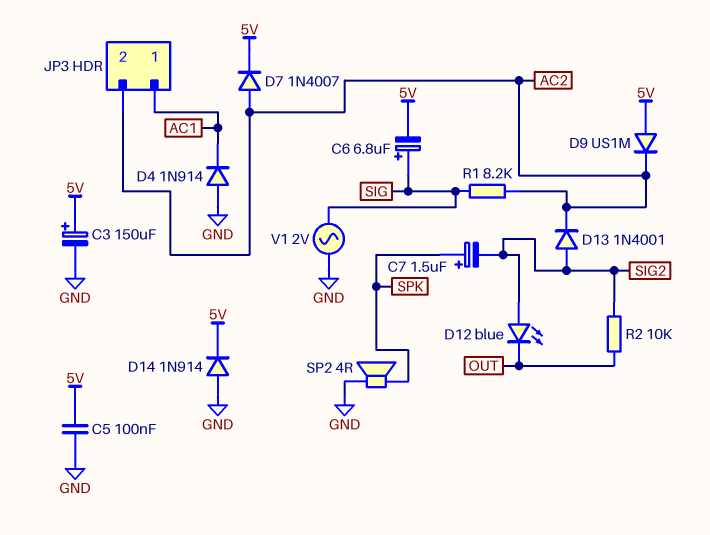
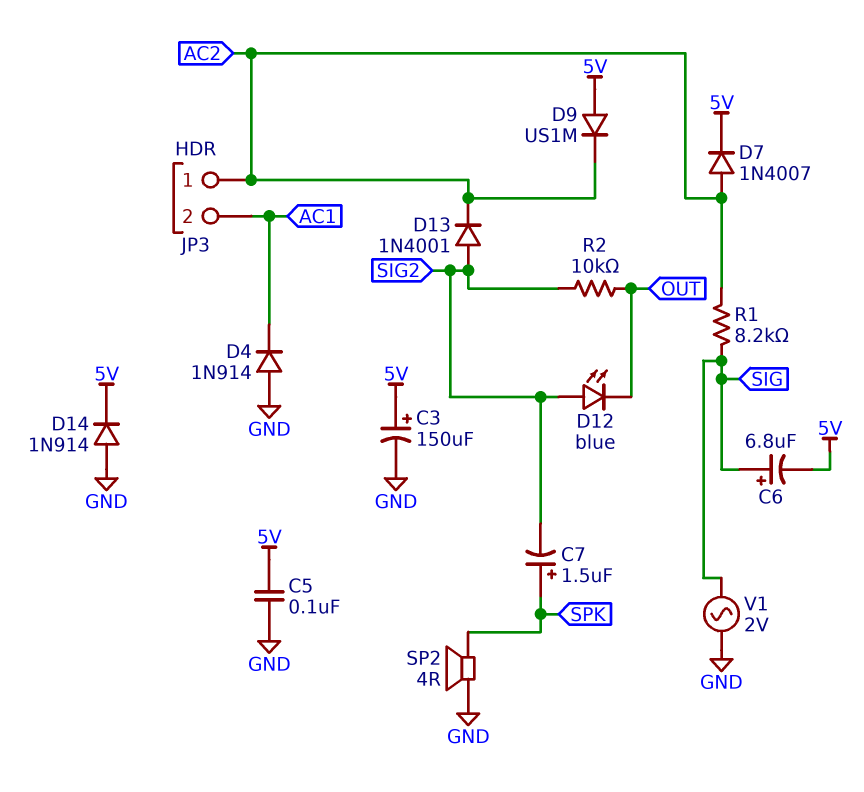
JP3 pin 1: AC1 -> AC2
JP3 pin 2: AC2 -> AC1

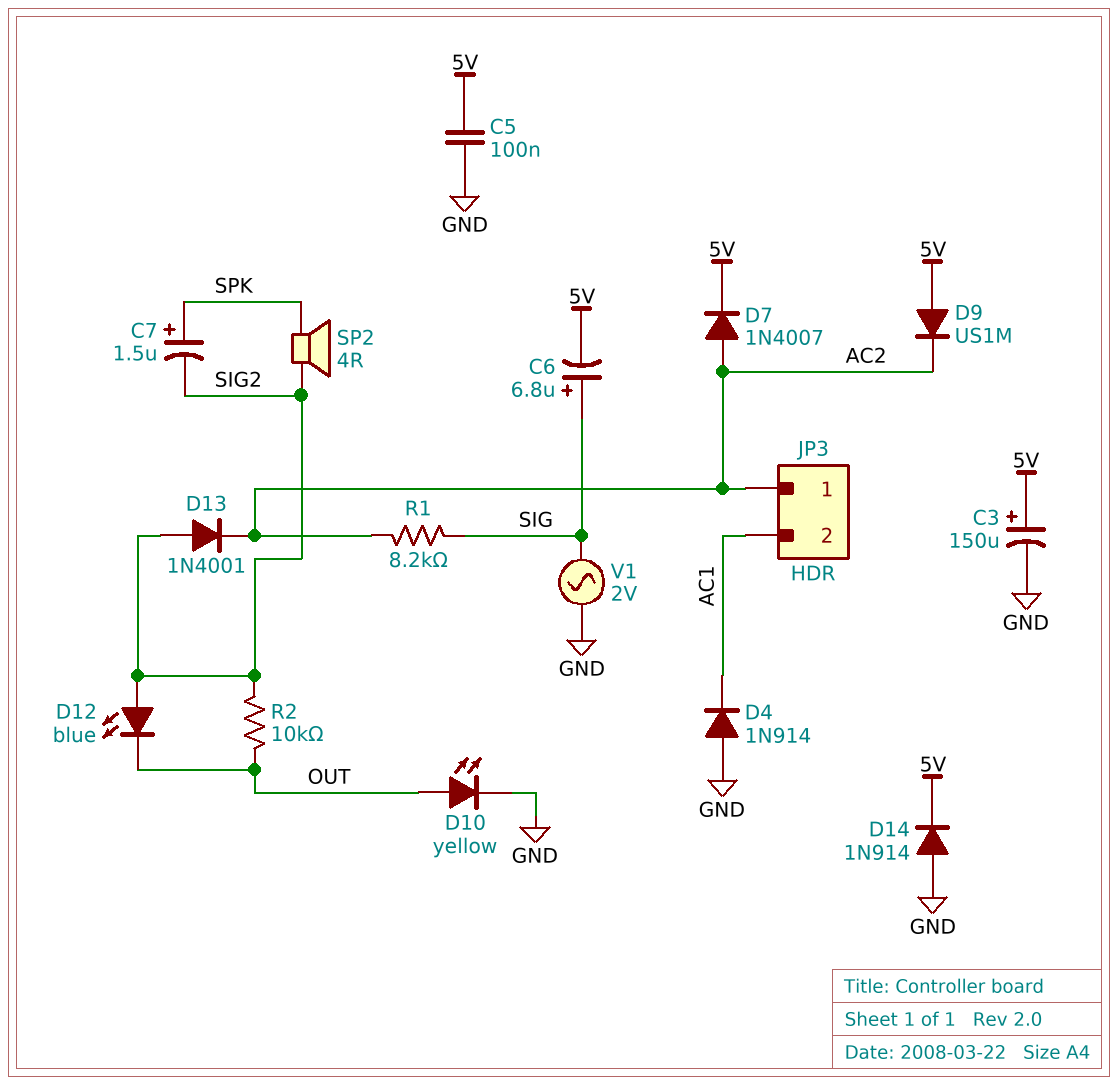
D10: none -> LED yellow (A OUT, K GND)
SP2: speaker 4R (GND, SPK) -> speaker 4R (SIG2, SPK)

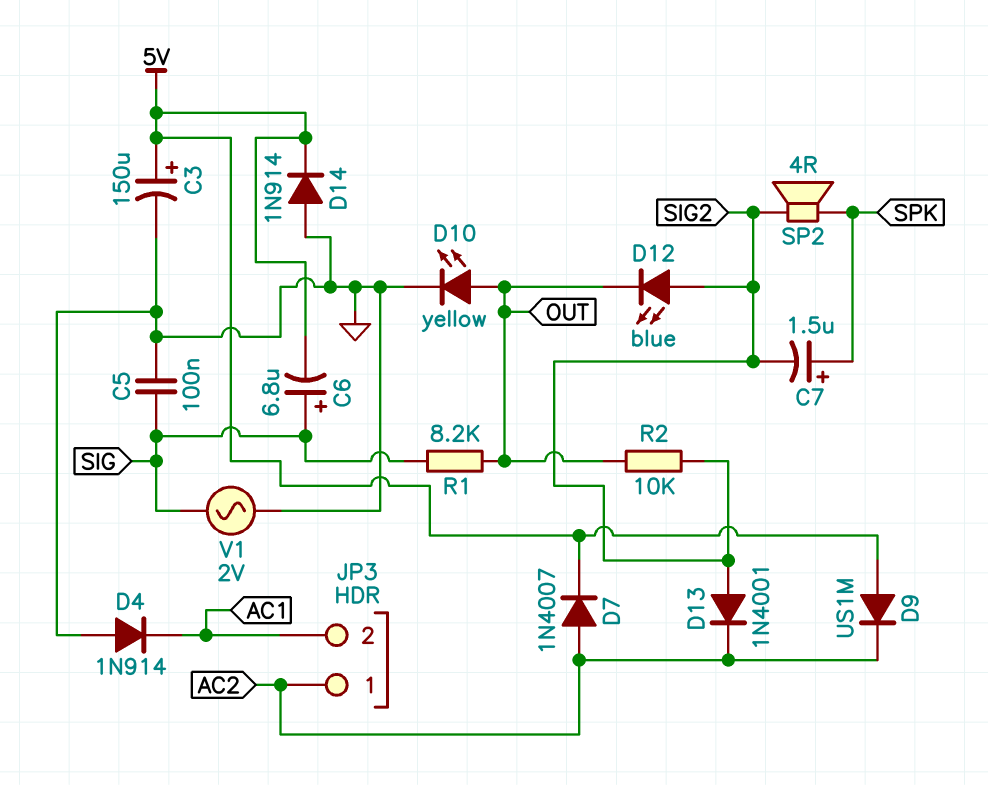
C5: 100nF (5V, GND) -> 100nF (GND, SIG)
R1: 8.2k (AC2, SIG) -> 8.2k (OUT, SIG)

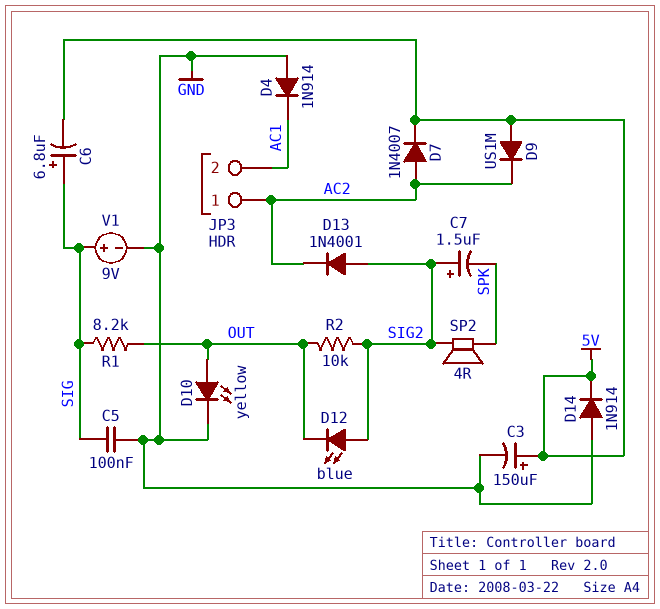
C7: 1.5uF (plus SPK, minus SIG2) -> 1.5uF (plus SIG2, minus SPK)
V1: AC 2V (GND, SIG) -> 9V (plus SIG, minus GND)

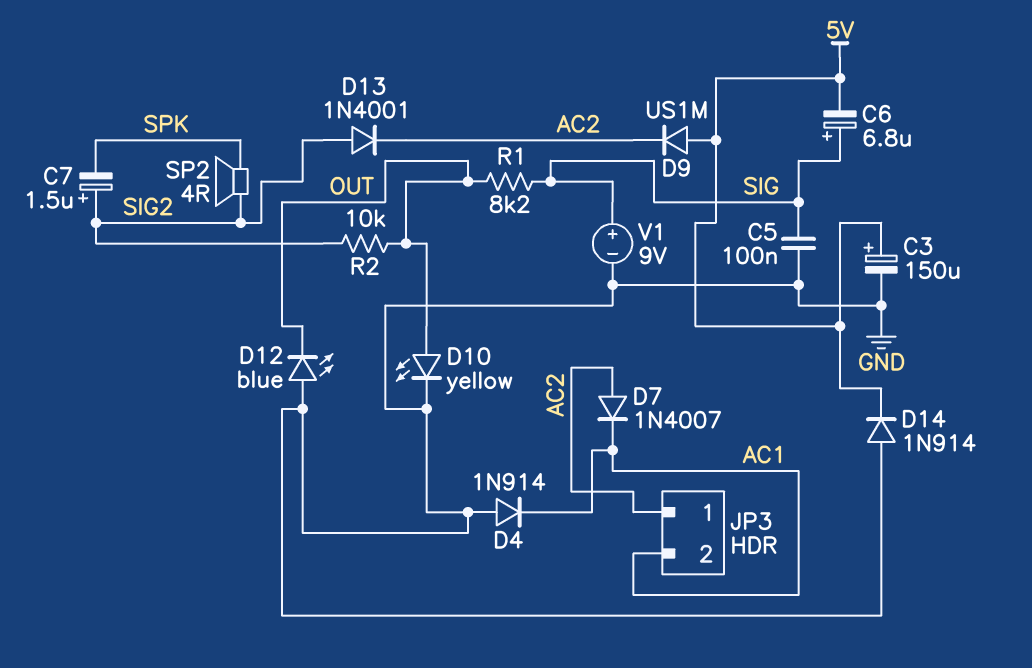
D7: diode 1N4007 (A AC2, K 5V) -> diode 1N4007 (A AC2, K AC1)
D12: LED blue (A SIG2, K OUT) -> LED blue (A GND, K OUT)

